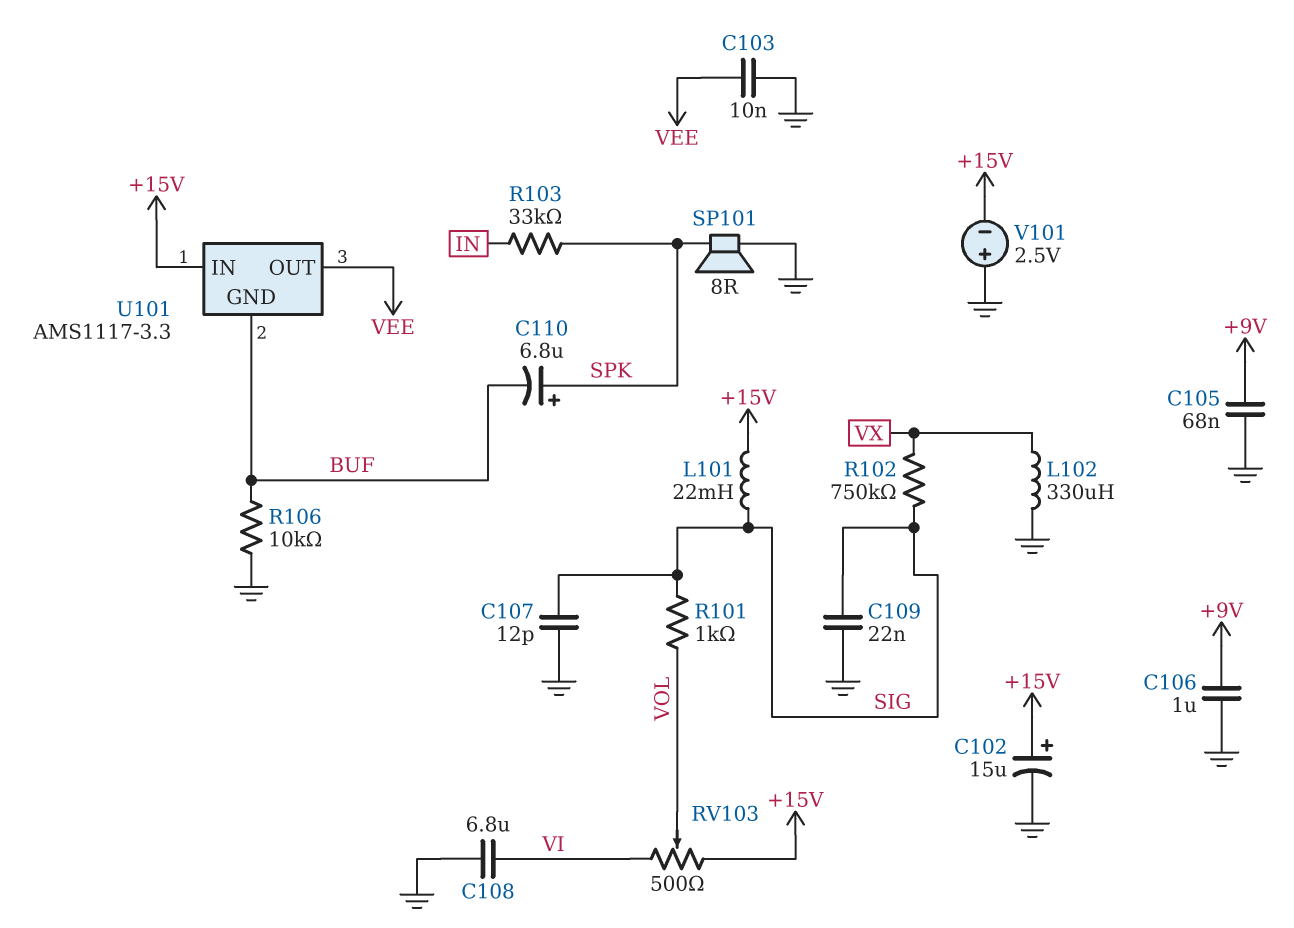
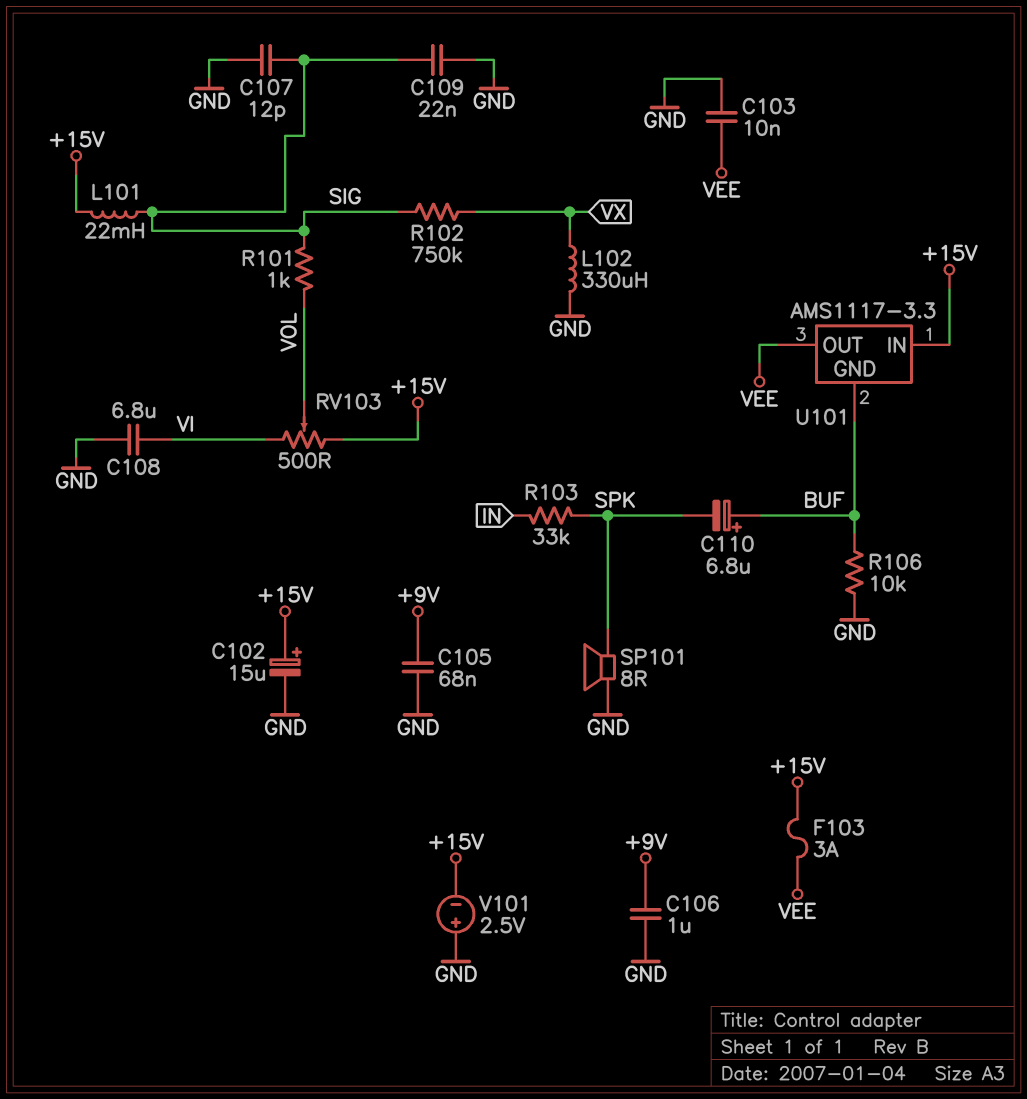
C110: 6.8uF (plus SPK, minus BUF) -> 6.8uF (plus BUF, minus SPK)
F103: none -> 3A (+15V, VEE)

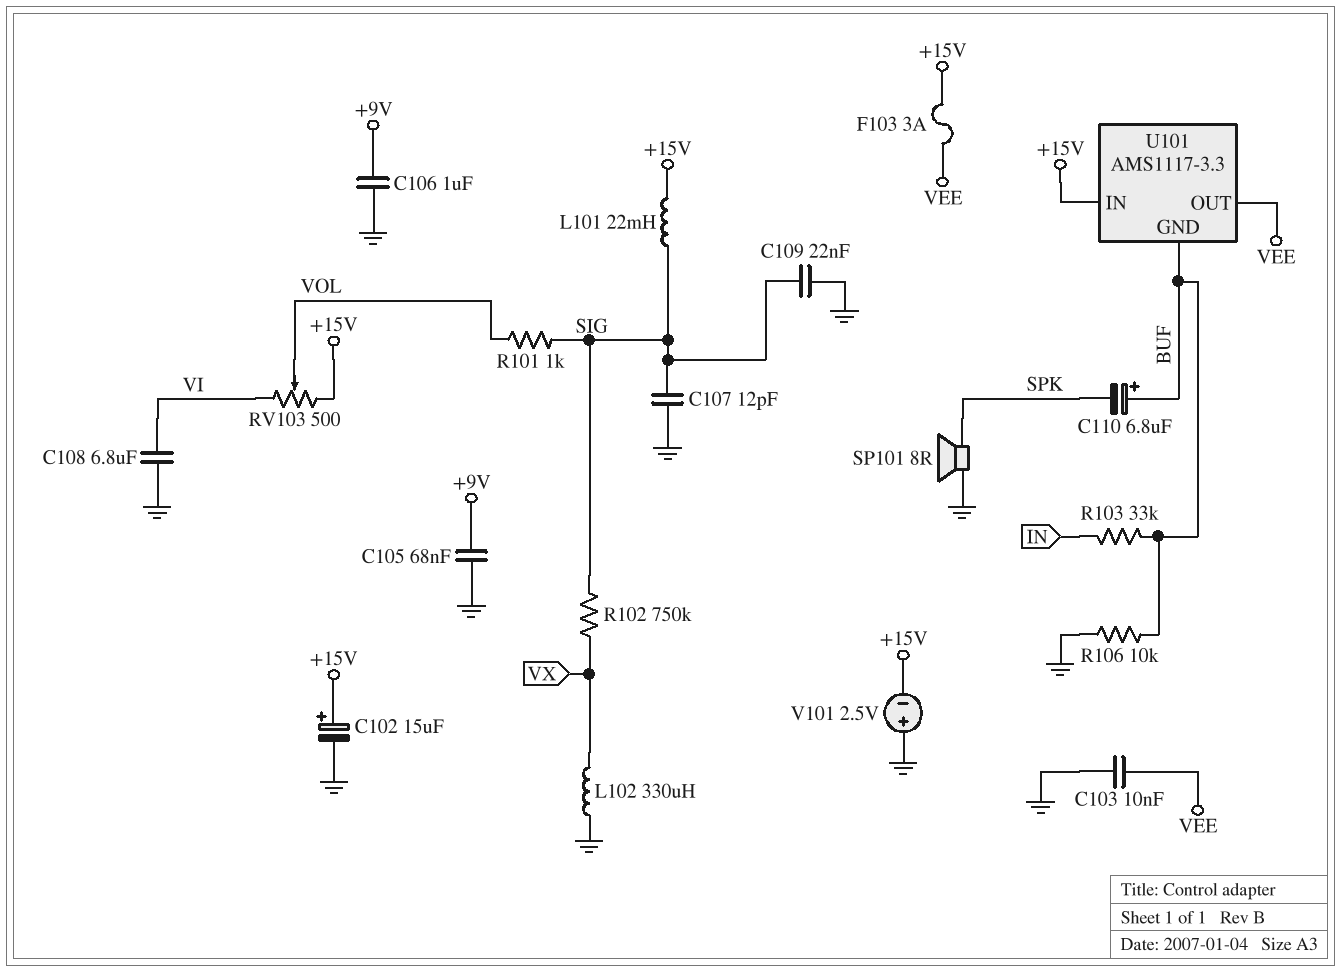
R103: 33k (IN, SPK) -> 33k (BUF, IN)

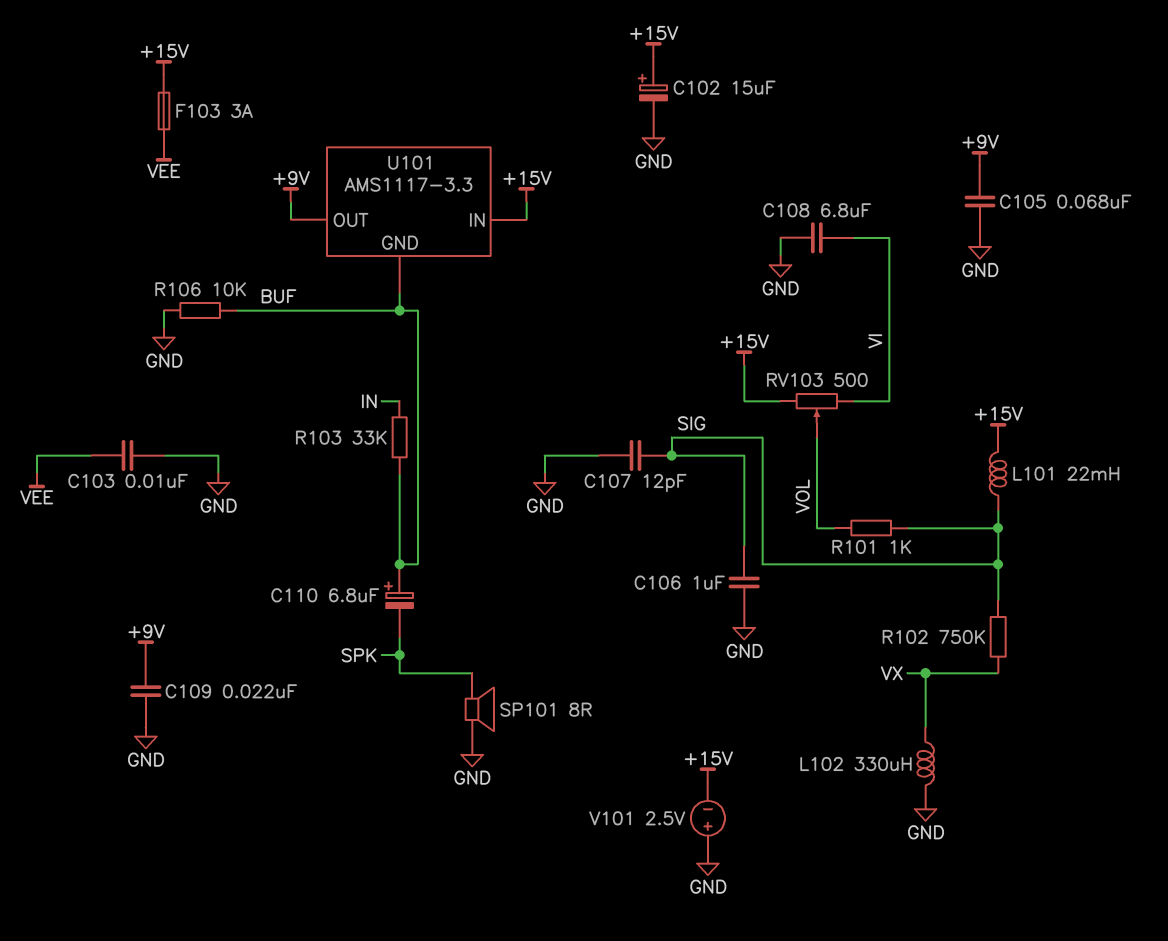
C106: 1uF (+9V, GND) -> 1uF (GND, SIG)
C109: 22nF (GND, SIG) -> 22nF (+9V, GND)
U101 pin OUT: VEE -> +9V

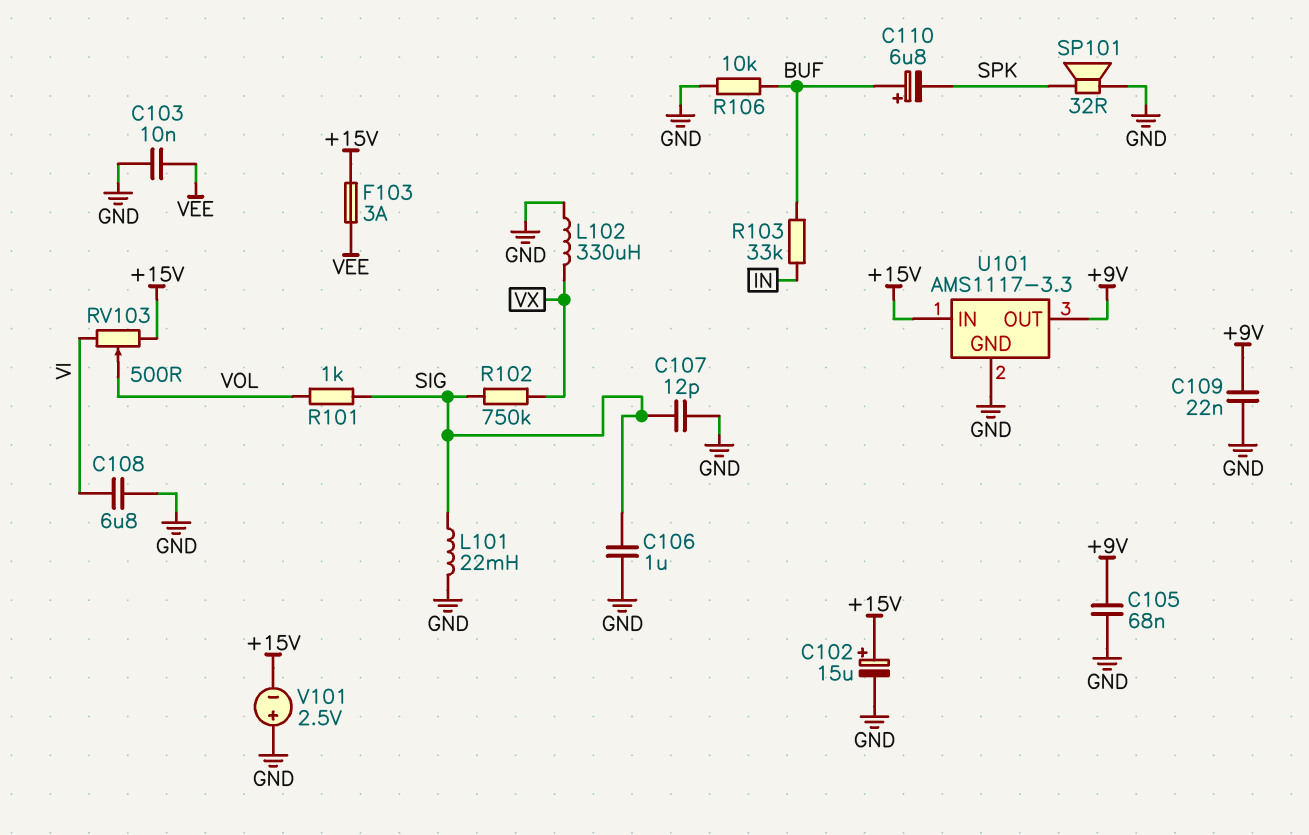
L101: 22mH (+15V, SIG) -> 22mH (GND, SIG)
SP101: speaker 8R (GND, SPK) -> speaker 32R (GND, SPK)
U101 pin GND: BUF -> GND

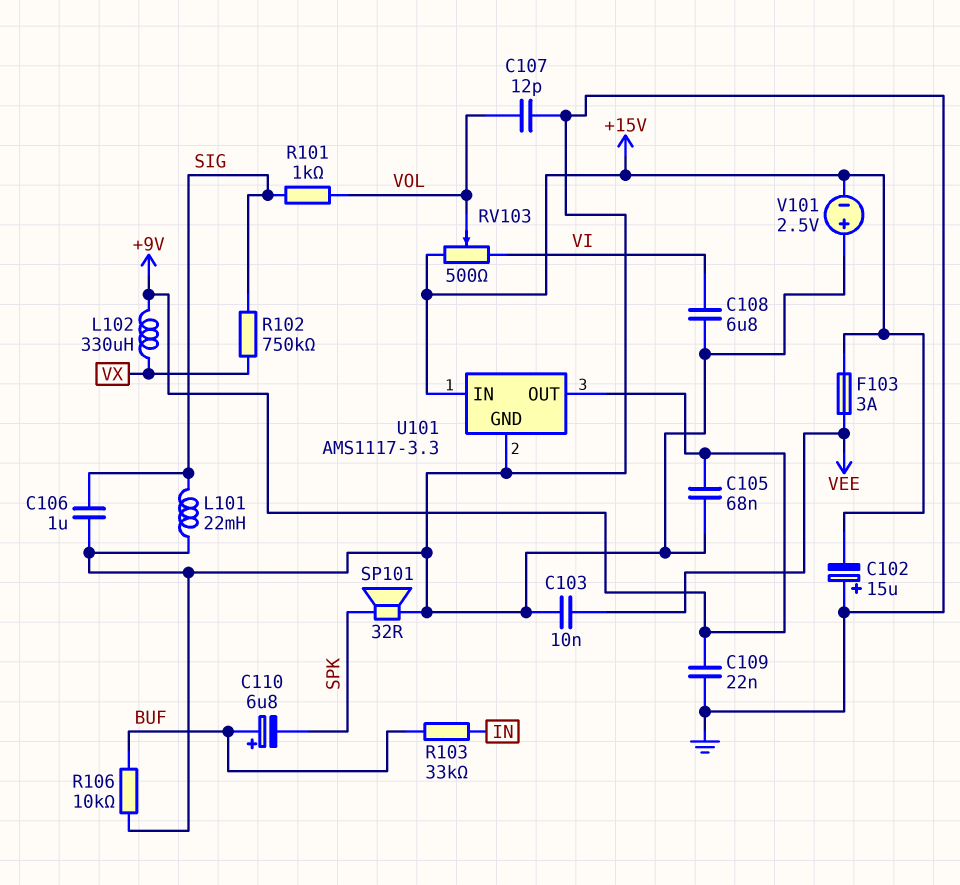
C102: 15uF (plus +15V, minus GND) -> 15uF (plus GND, minus +15V)
C107: 12pF (GND, SIG) -> 12pF (GND, VOL)
L102: 330uH (GND, VX) -> 330uH (+9V, VX)

